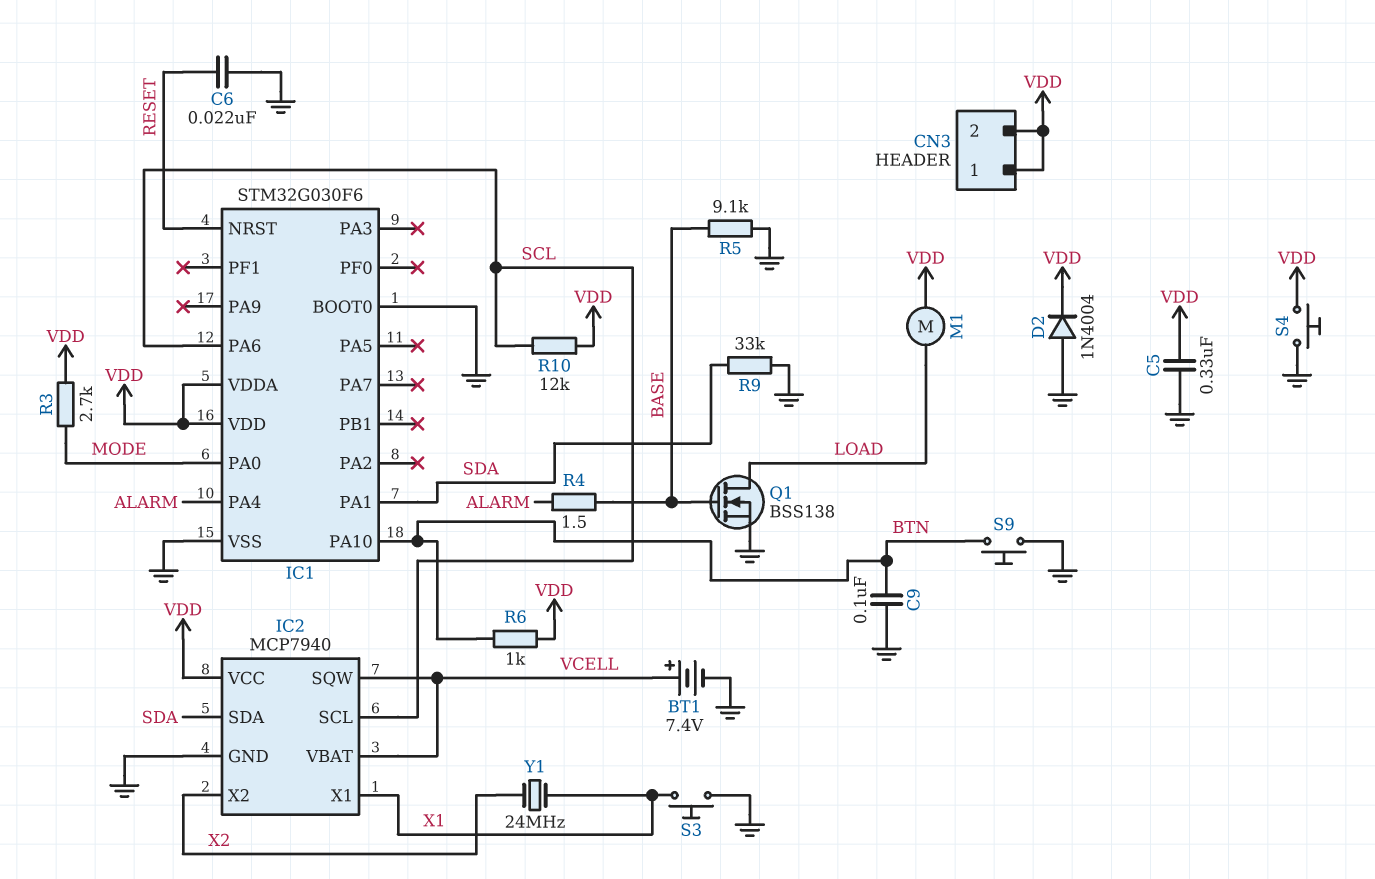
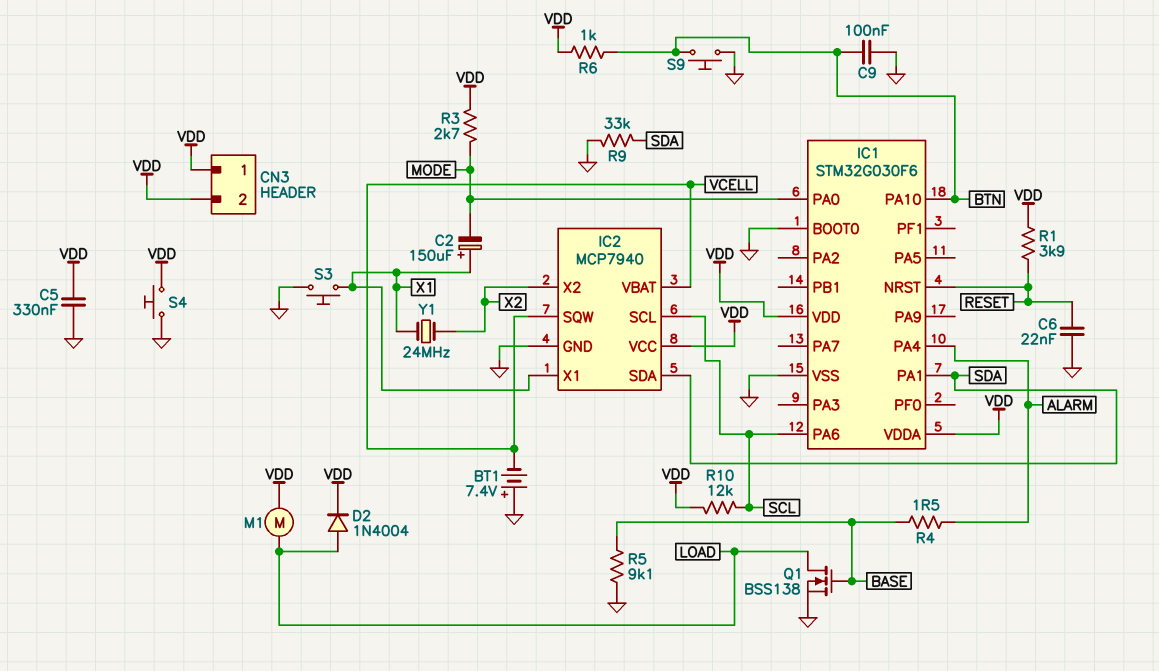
BT1: 7.4V (plus VCELL, minus GND) -> 7.4V (plus GND, minus VCELL)
C2: none -> 150uF (plus X1, minus MODE)
D2: diode 1N4004 (A GND, K VDD) -> diode 1N4004 (A LOAD, K VDD)
R1: none -> 3.9k (RESET, VDD)

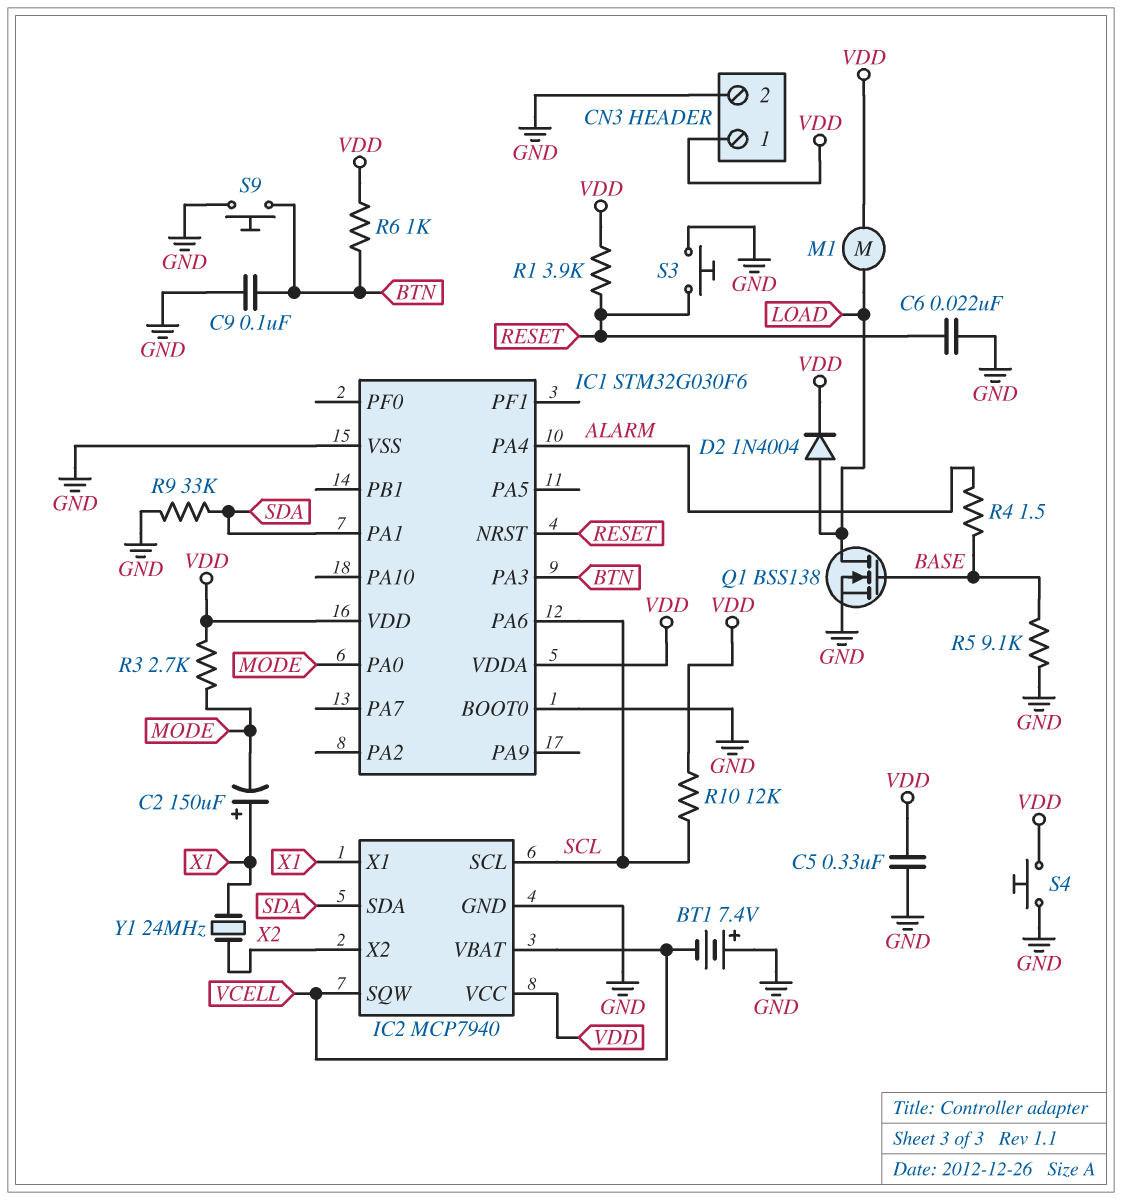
CN3 pin 2: VDD -> GND
IC1 pin PA3: none -> BTN
IC1 pin PA10: BTN -> none
S3: button (GND, X1) -> button (GND, RESET)

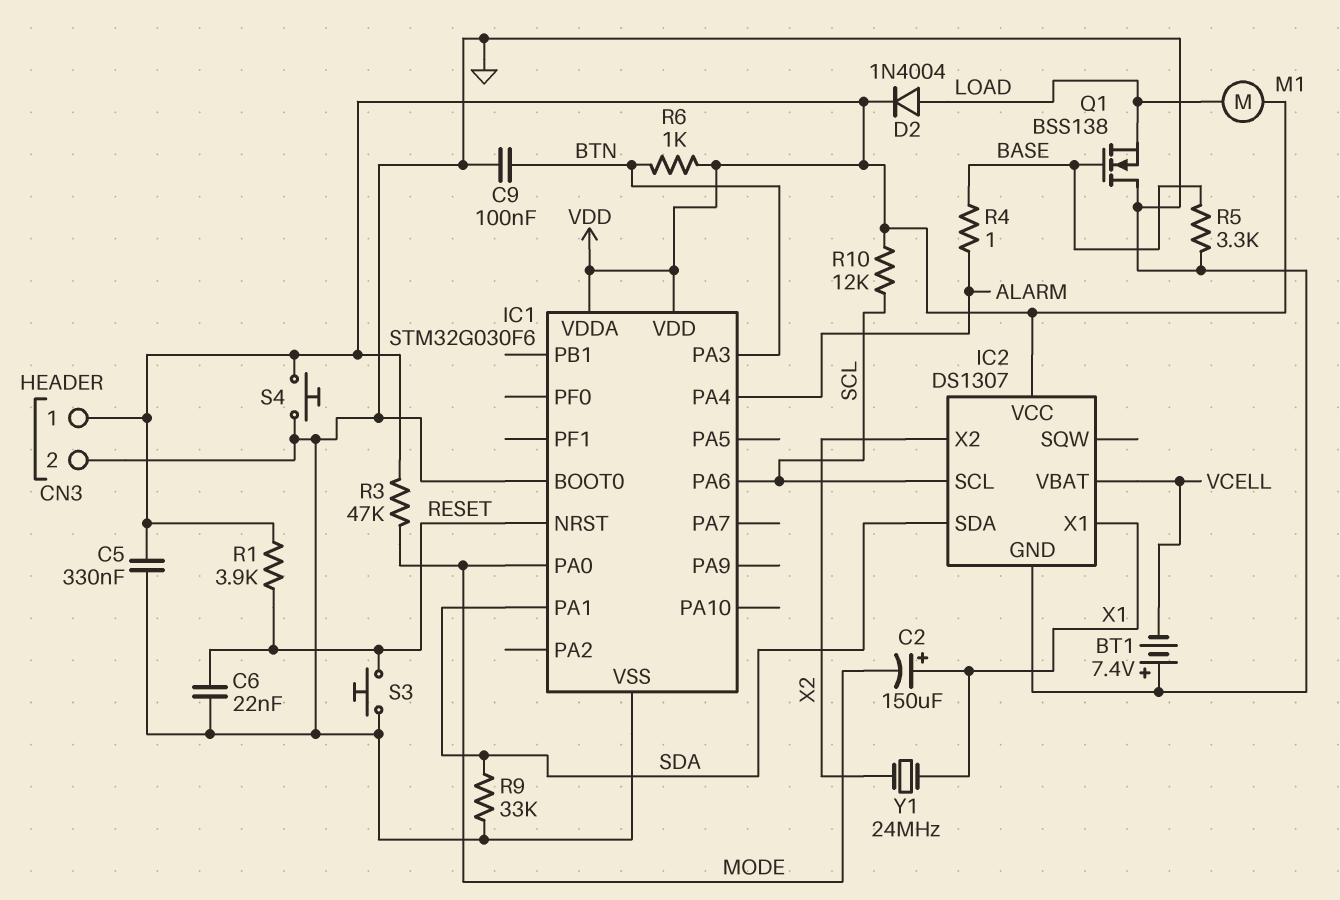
IC2: MCP7940 -> DS1307
IC2 pin SQW: VCELL -> none
Q1: NMOS BSS138 (G BASE, D LOAD, S GND) -> NMOS BSS138 (G BASE, D GND, S LOAD)
R3: 2.7k (MODE, VDD) -> 47k (MODE, VDD)
R4: 1.5 (ALARM, BASE) -> 1 (ALARM, BASE)
R5: 9.1k (BASE, GND) -> 3.3k (BASE, GND)
S9: button (BTN, GND) -> none

